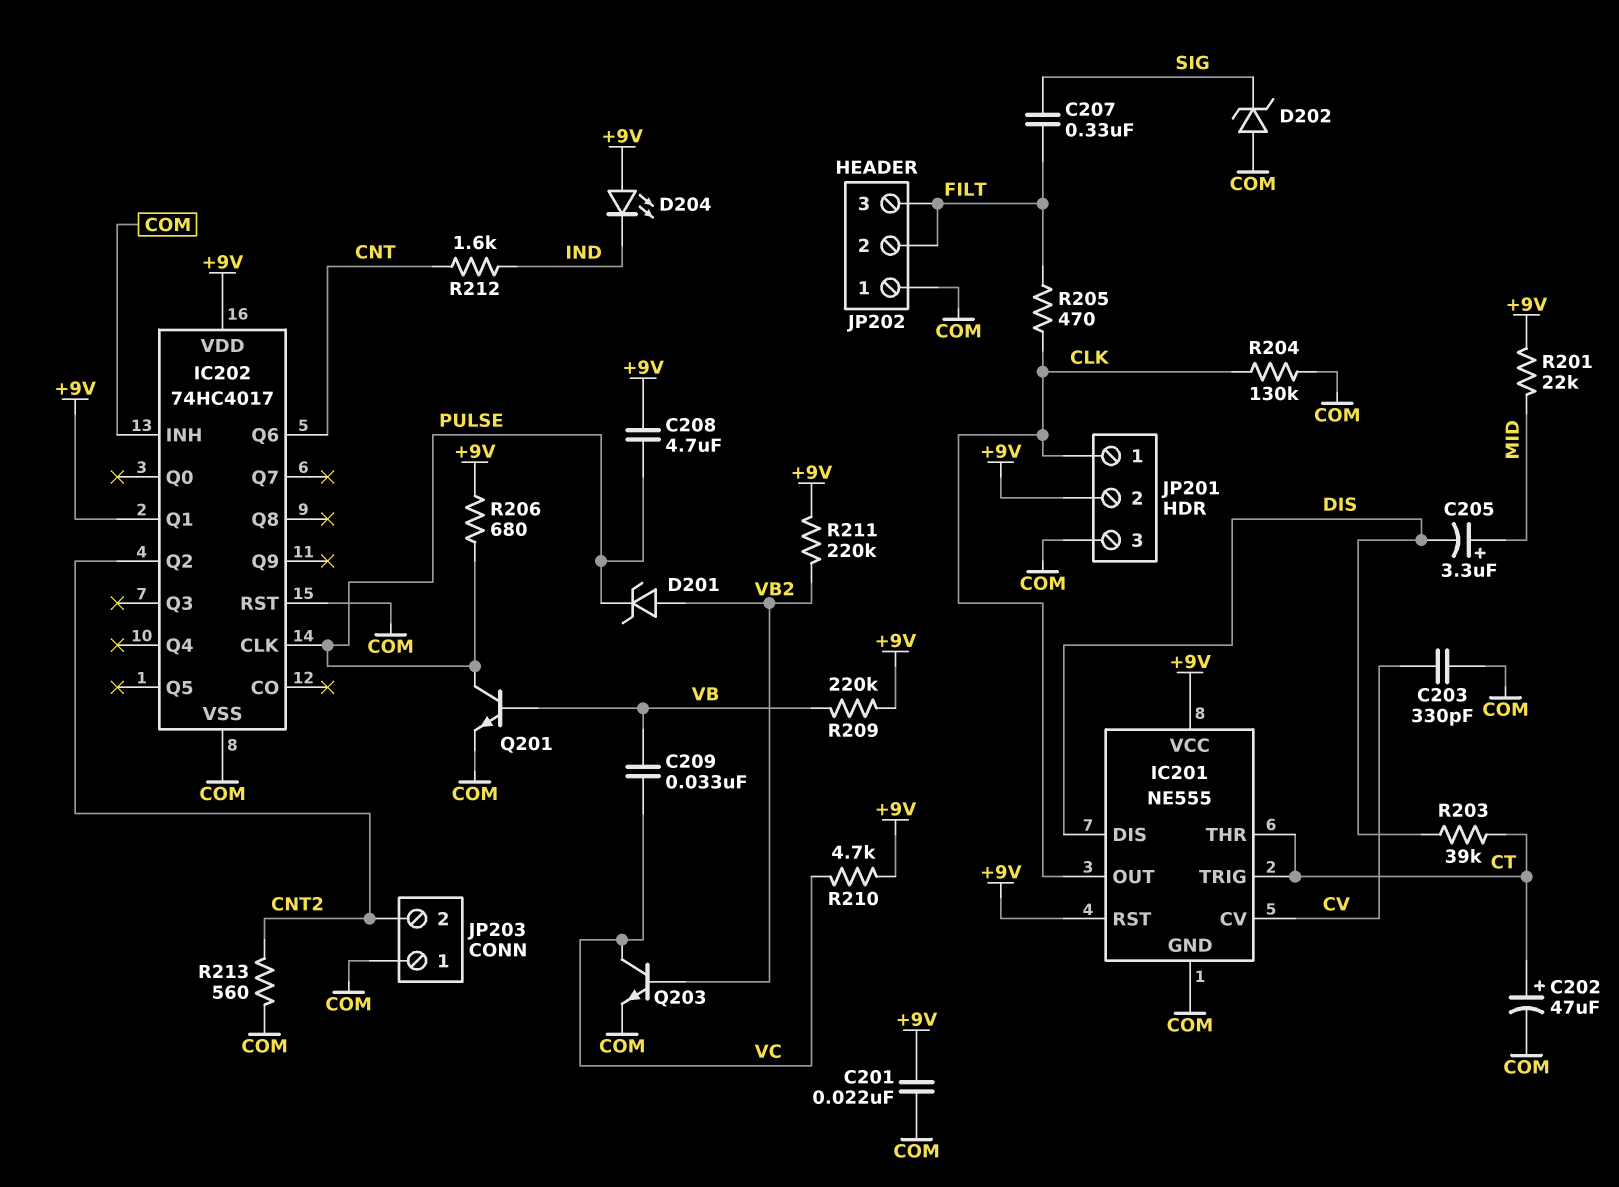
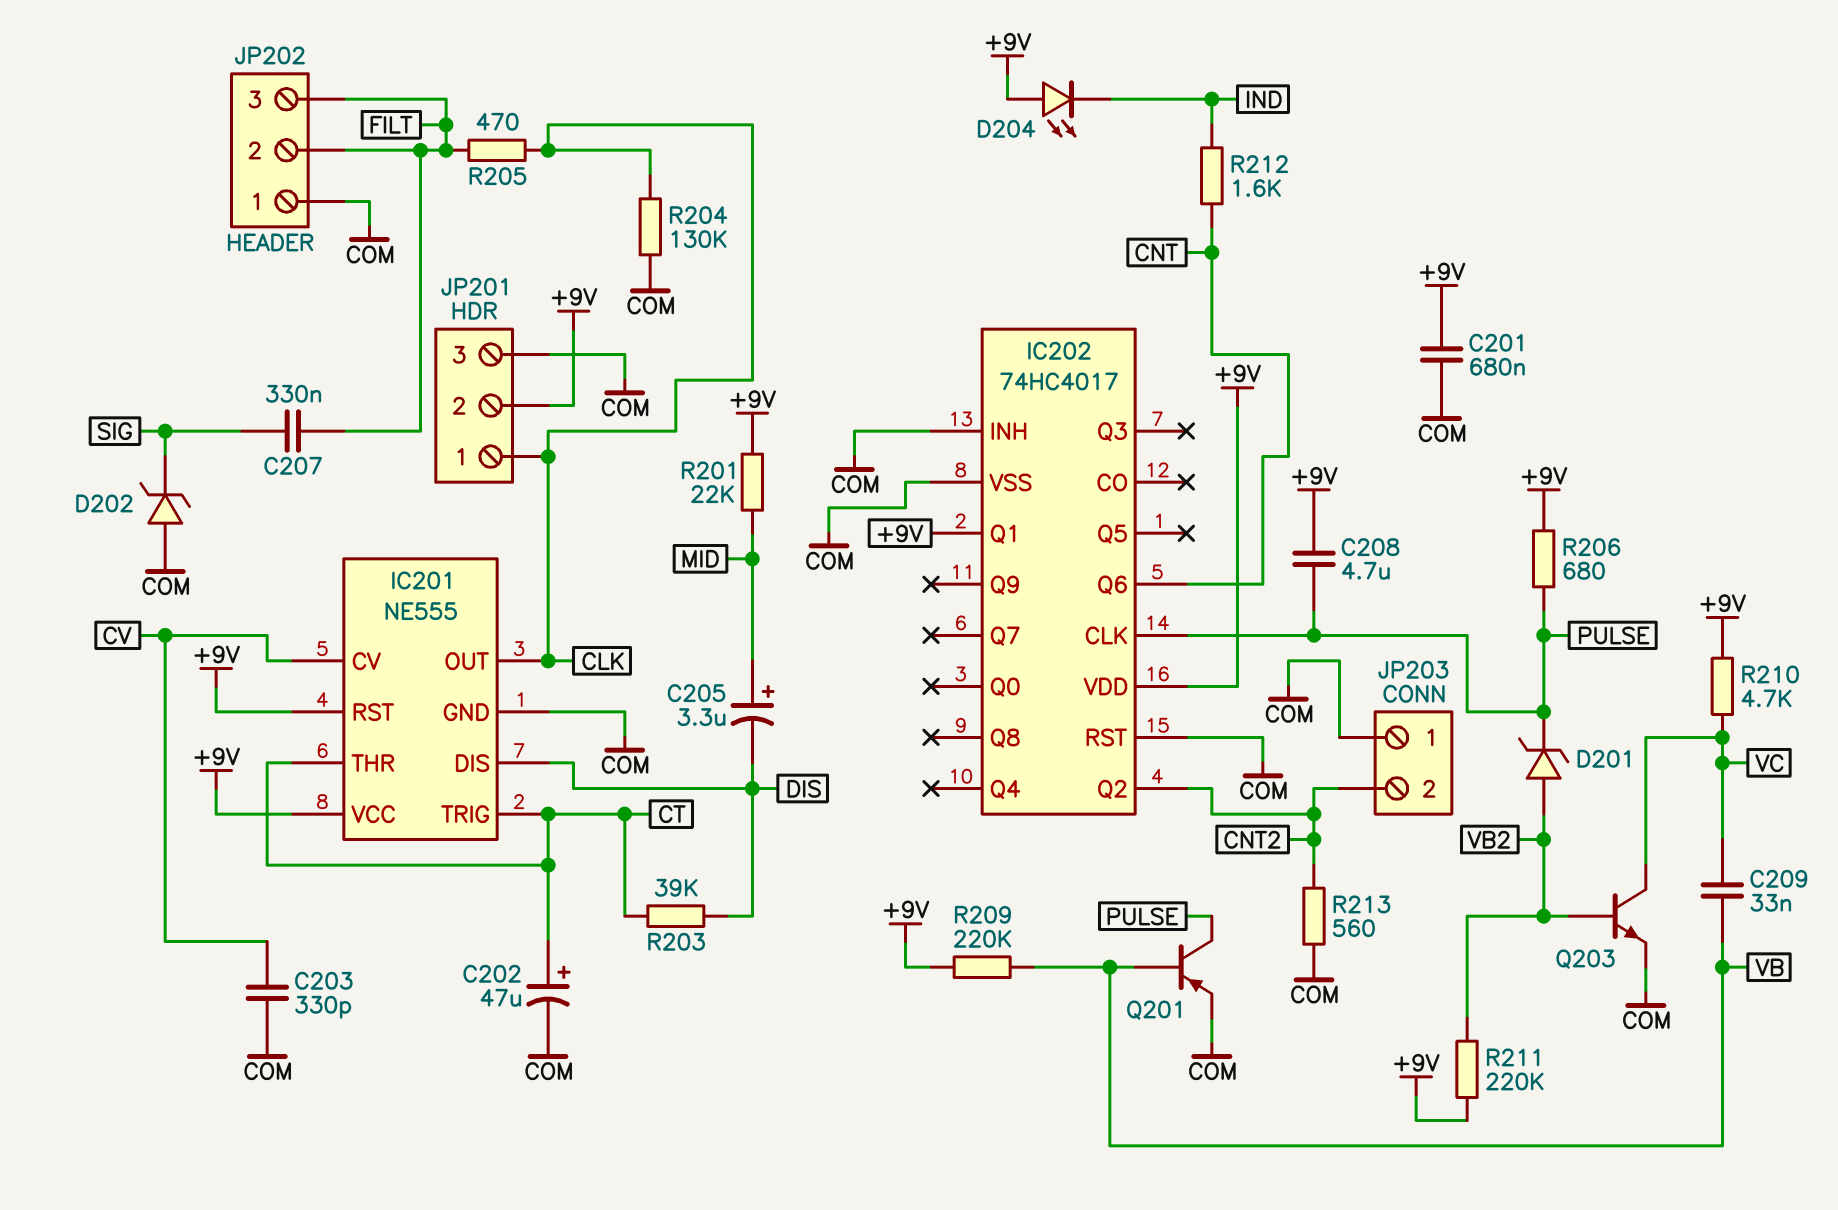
C201: 22nF (+9V, COM) -> 680nF (+9V, COM)
Q201: NPN (B VB, C PULSE, E COM) -> PNP (B VB, C PULSE, E COM)

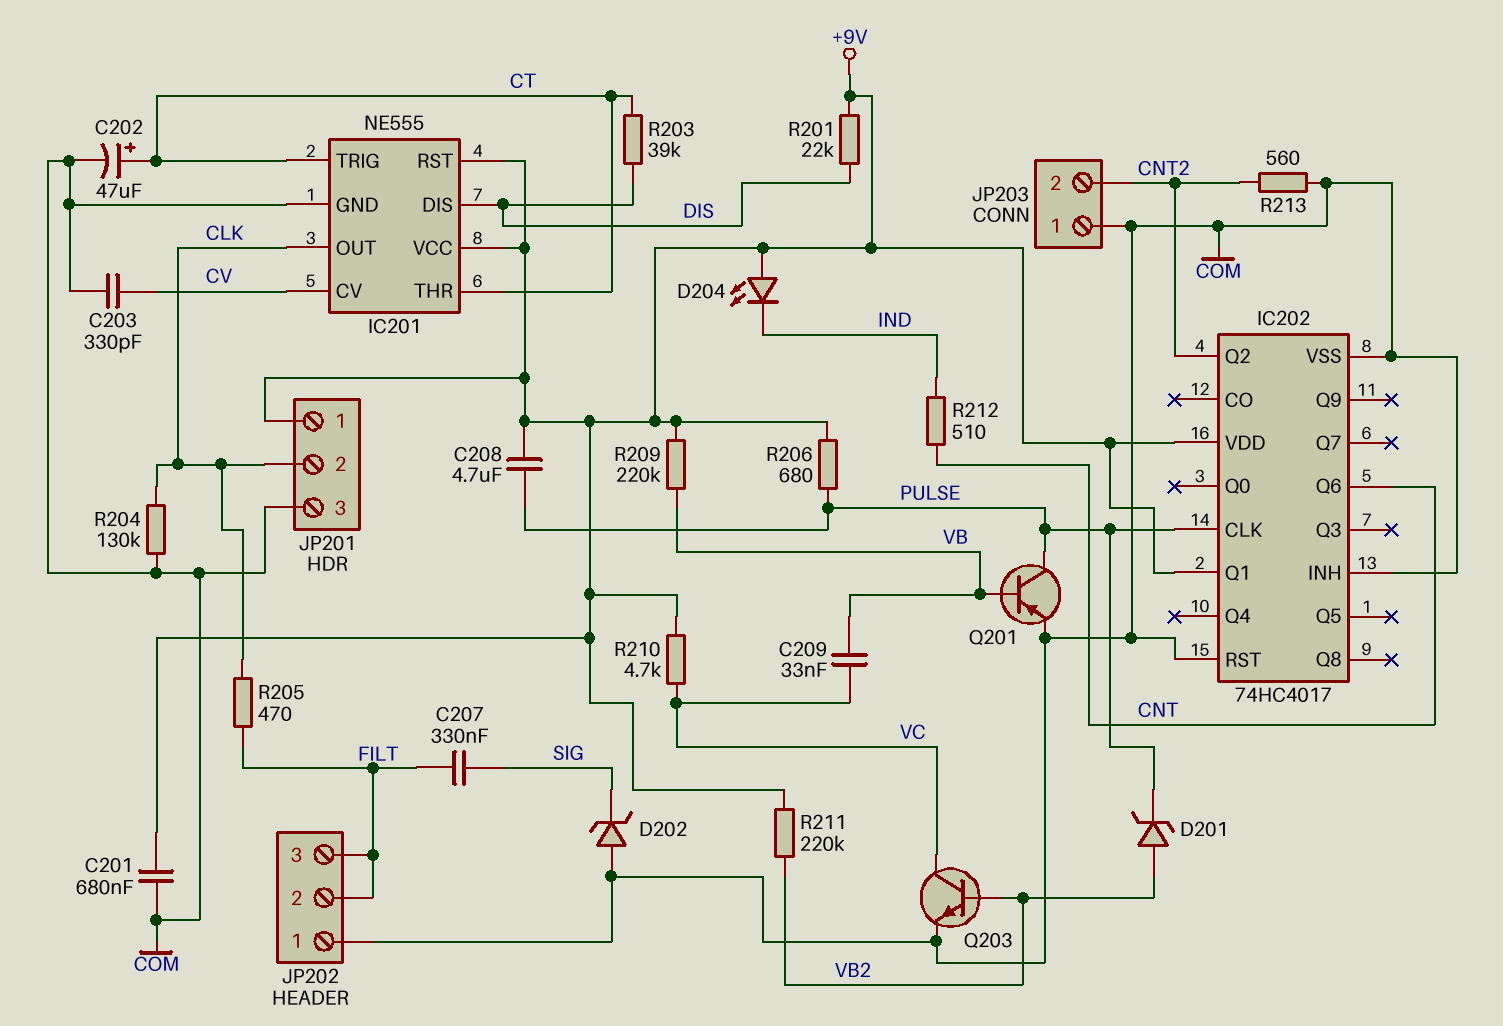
C205: 3.3uF (plus MID, minus DIS) -> none
JP201 pin 1: CLK -> +9V
JP201 pin 2: +9V -> CLK
R201: 22k (+9V, MID) -> 22k (+9V, DIS)
R212: 1.6k (CNT, IND) -> 510 (CNT, IND)

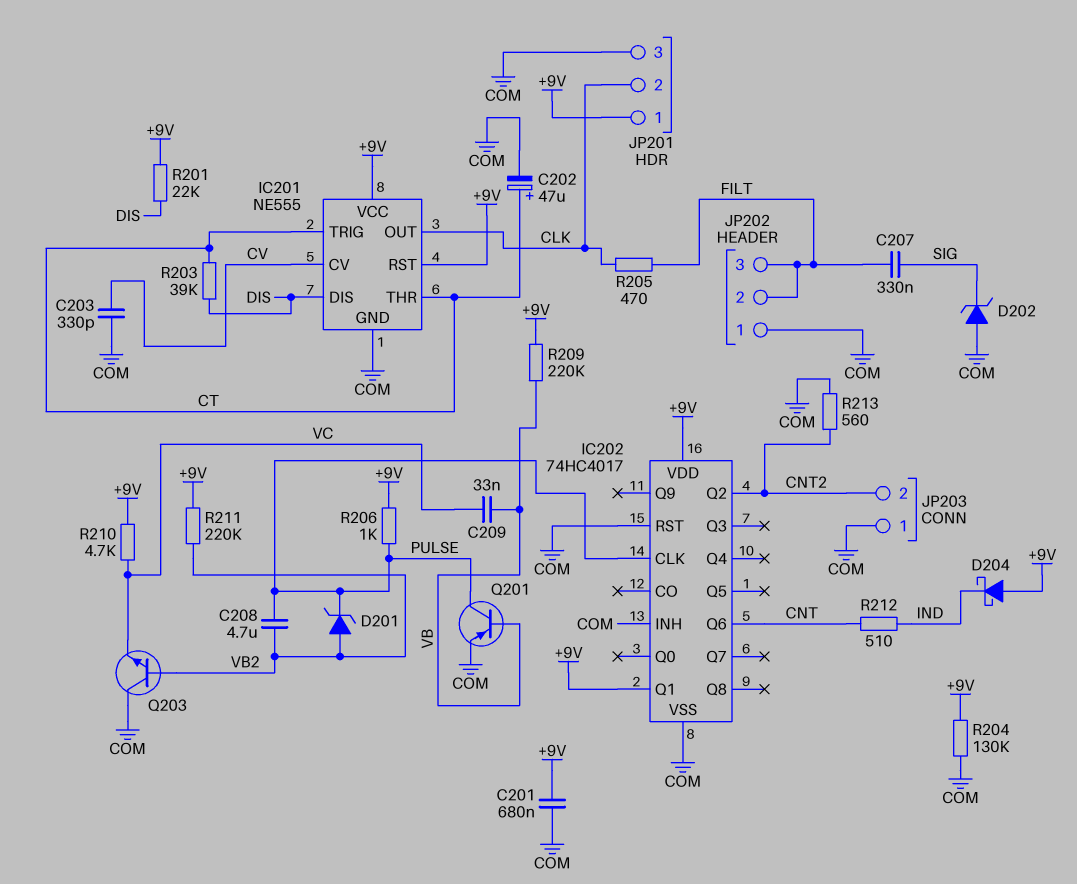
C208: 4.7uF (+9V, PULSE) -> 4.7uF (PULSE, VB2)
D204: LED (A +9V, K IND) -> schottky (A +9V, K IND)
Q203: NPN (B VB2, C VC, E COM) -> NPN (B VB2, C COM, E VC)
R204: 130k (CLK, COM) -> 130k (+9V, COM)
R206: 680 (+9V, PULSE) -> 1k (+9V, PULSE)

